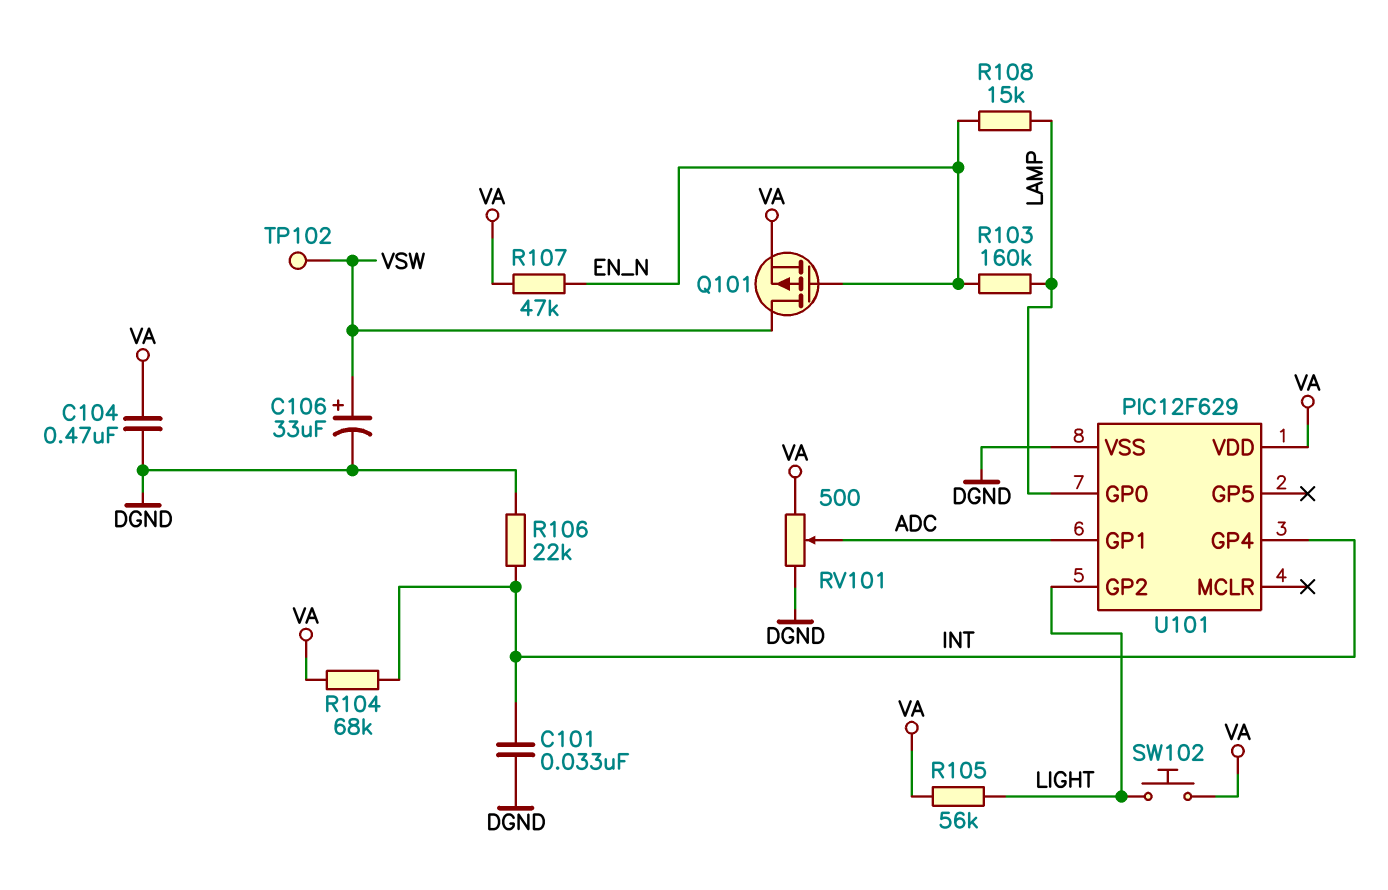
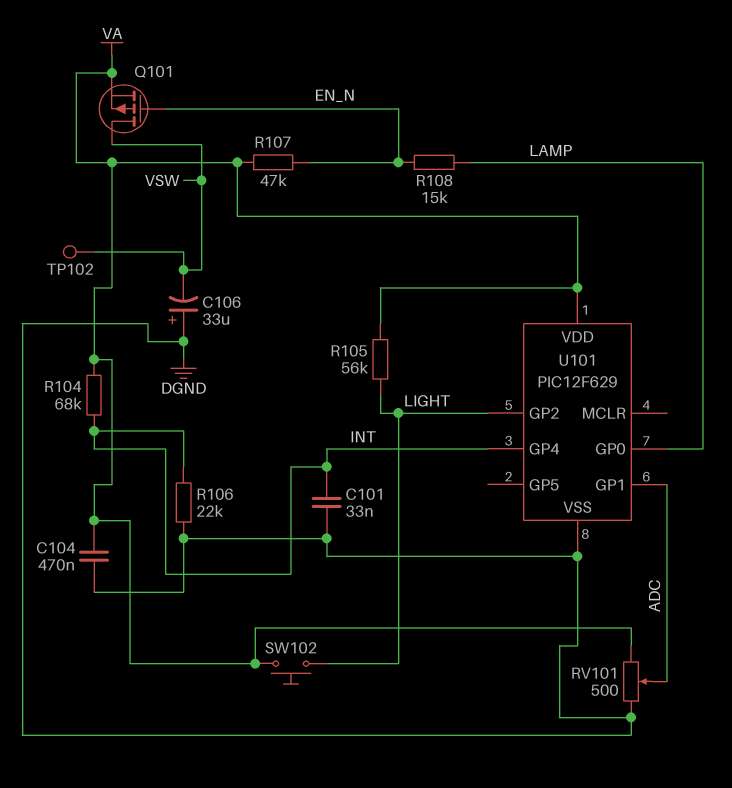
C106: 33uF (plus VSW, minus DGND) -> 33uF (plus DGND, minus VSW)
R103: 160k (EN_N, LAMP) -> none

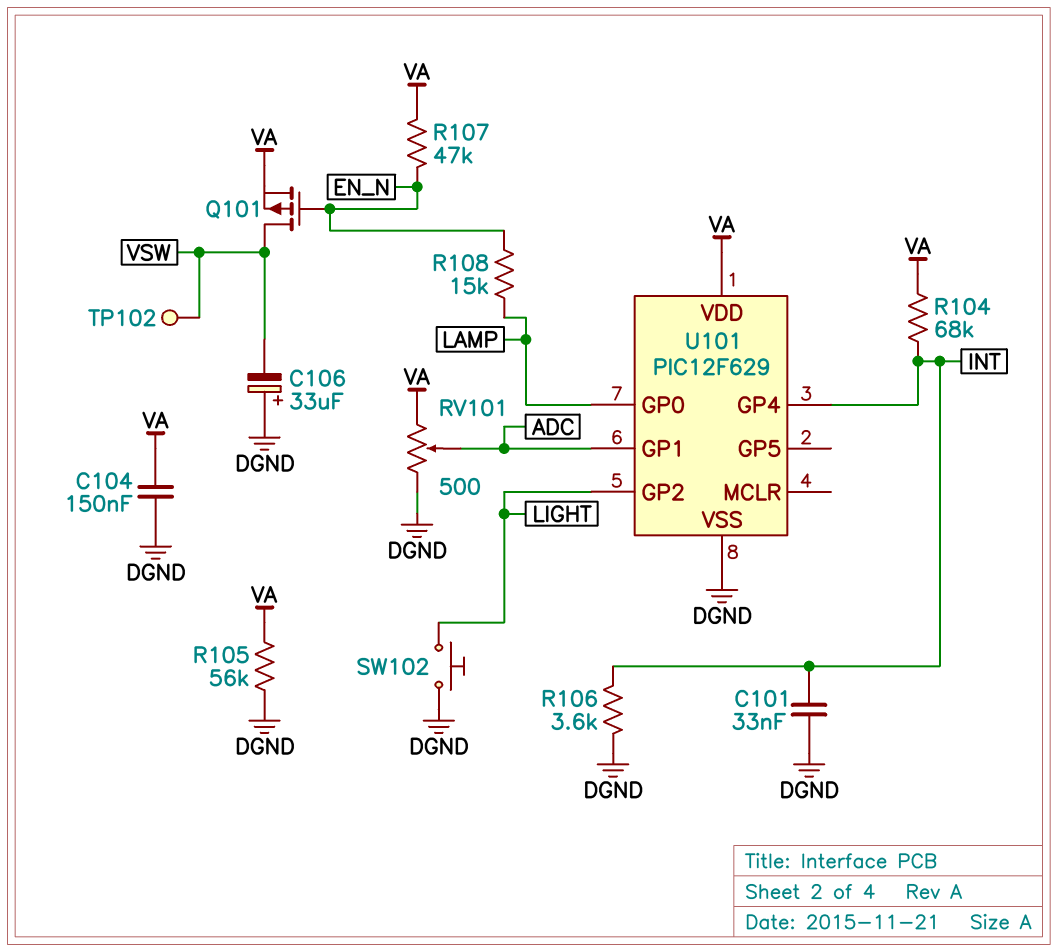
C104: 470nF (DGND, VA) -> 150nF (DGND, VA)
R105: 56k (LIGHT, VA) -> 56k (DGND, VA)
R106: 22k (DGND, INT) -> 3.6k (DGND, INT)
SW102: button (LIGHT, VA) -> button (DGND, LIGHT)

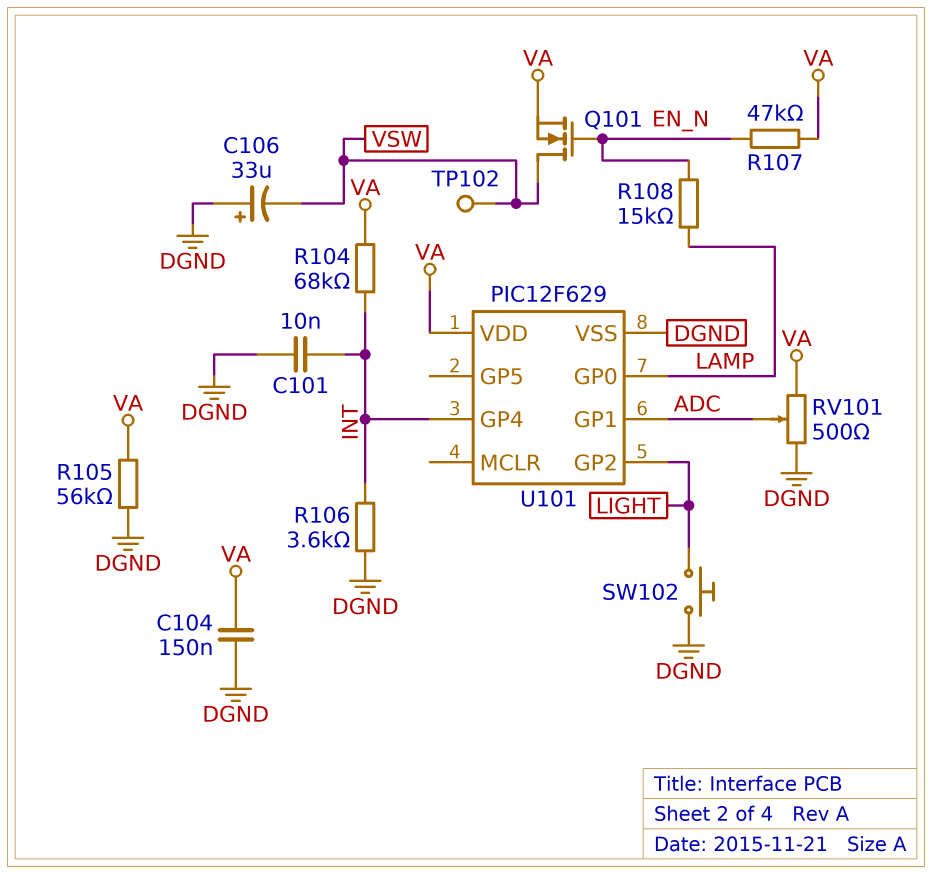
C101: 33nF (DGND, INT) -> 10nF (DGND, INT)
Q101: PMOS (G EN_N, D VSW, S VA) -> NMOS (G EN_N, D VSW, S VA)

